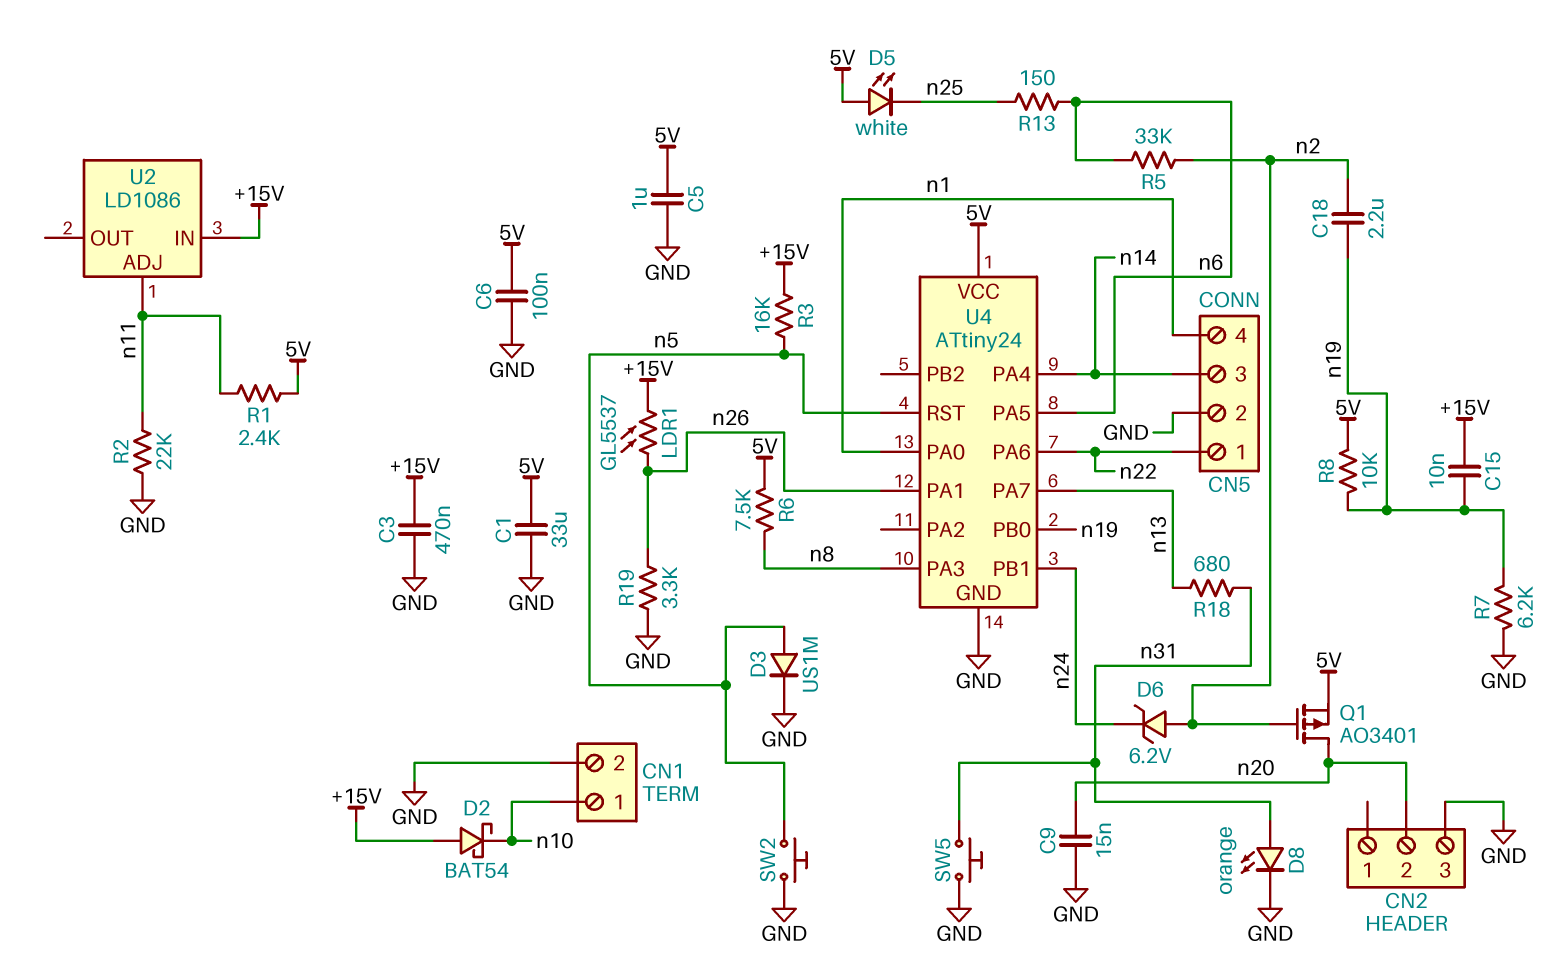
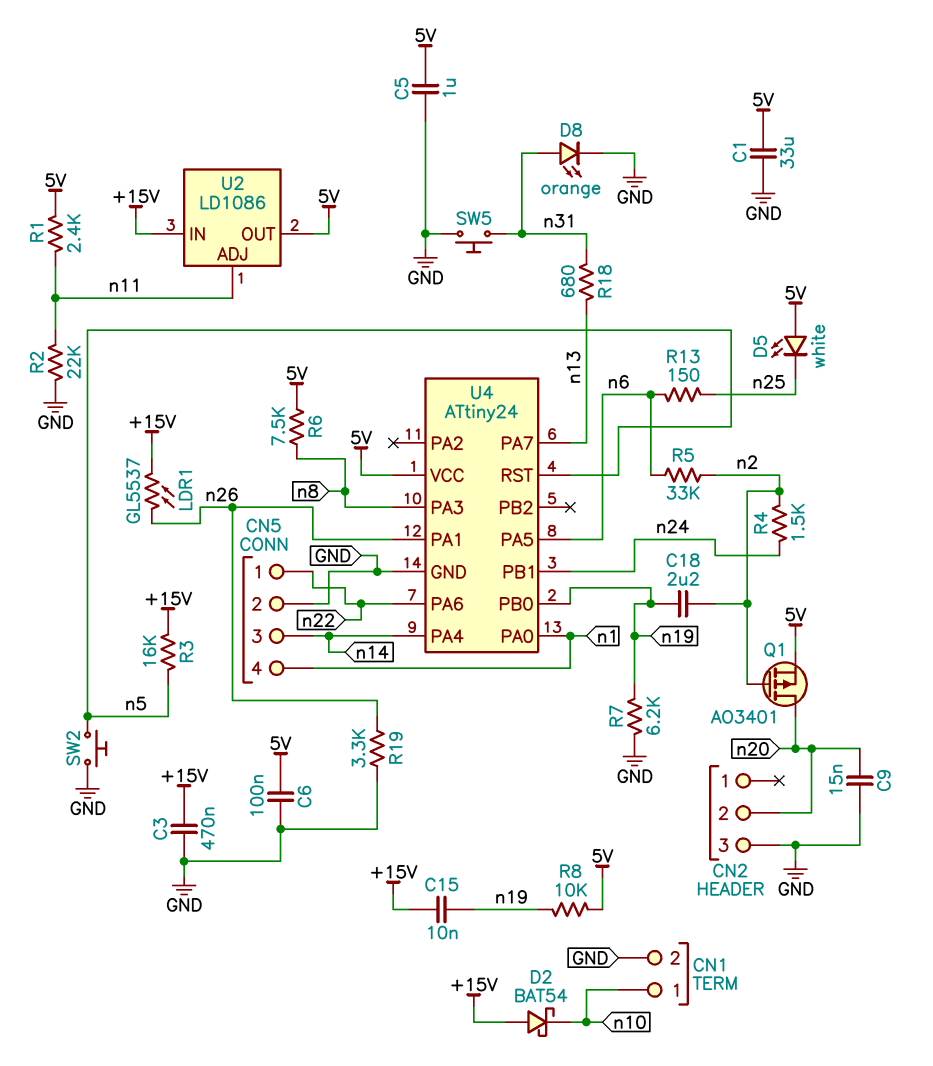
D3: diode US1M (A n5, K GND) -> none
D6: zener 6.2V (A n2, K n24) -> none
R4: none -> 1.5k (n2, n24)
U2 pin OUT: none -> 5V

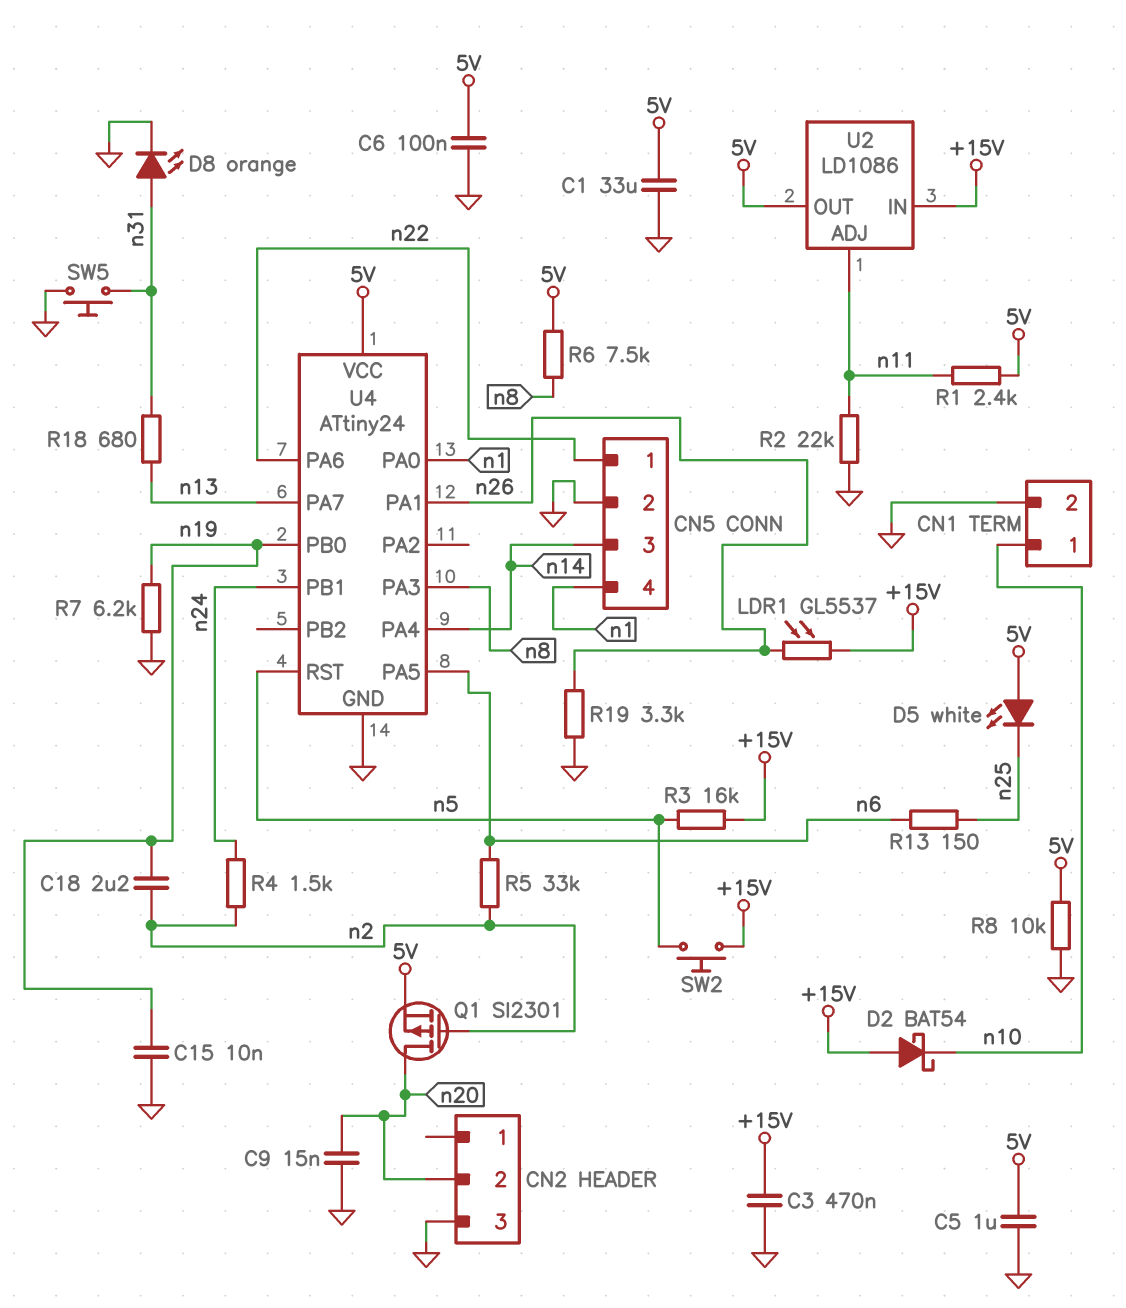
C15: 10nF (+15V, n19) -> 10nF (GND, n19)
Q1: PMOS AO3401 (G n2, D n20, S 5V) -> PMOS SI2301 (G n2, D n20, S 5V)
R8: 10k (5V, n19) -> 10k (5V, GND)
SW2: button (GND, n5) -> button (+15V, n5)

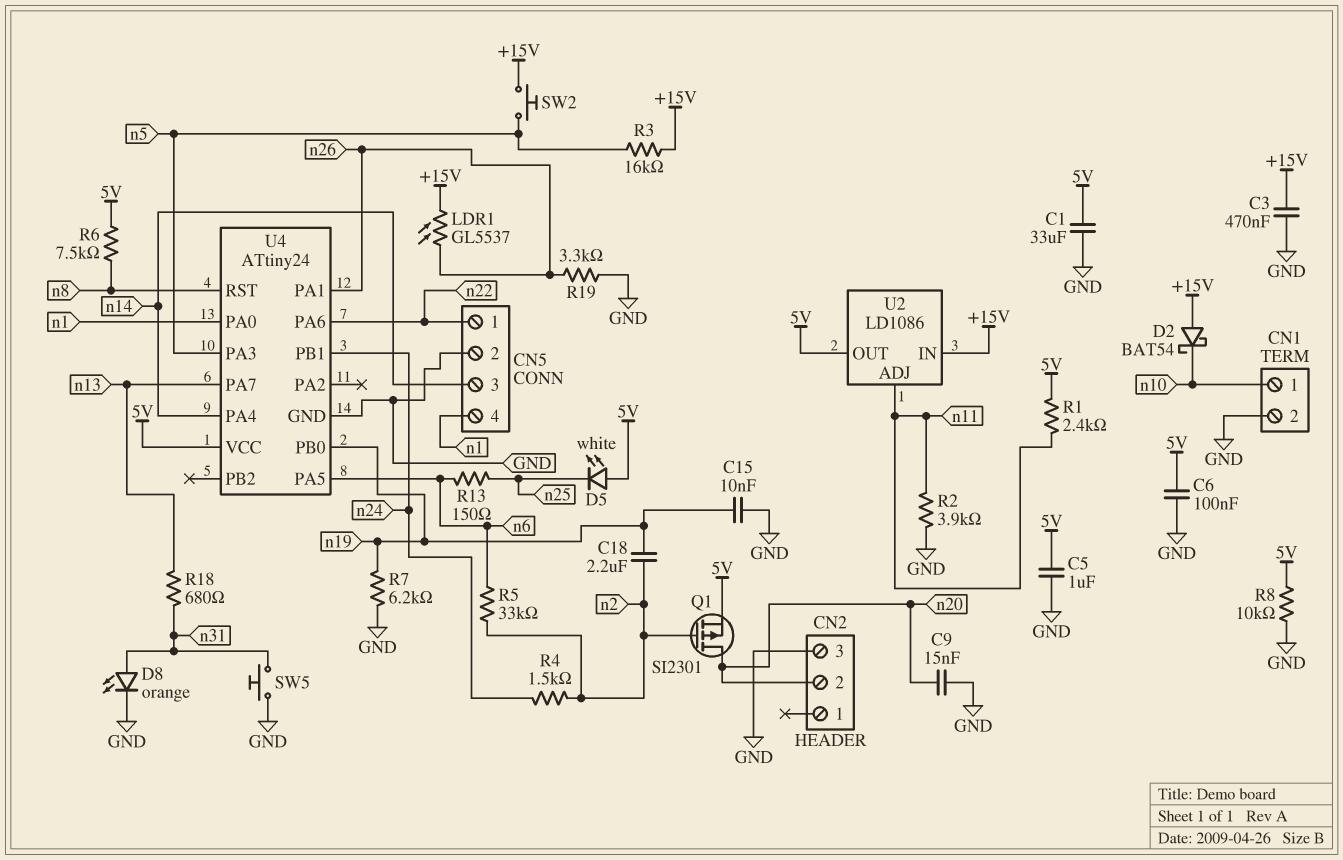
R2: 22k (GND, n11) -> 3.9k (GND, n11)
U4 pin PA3: n8 -> n5
U4 pin RST: n5 -> n8

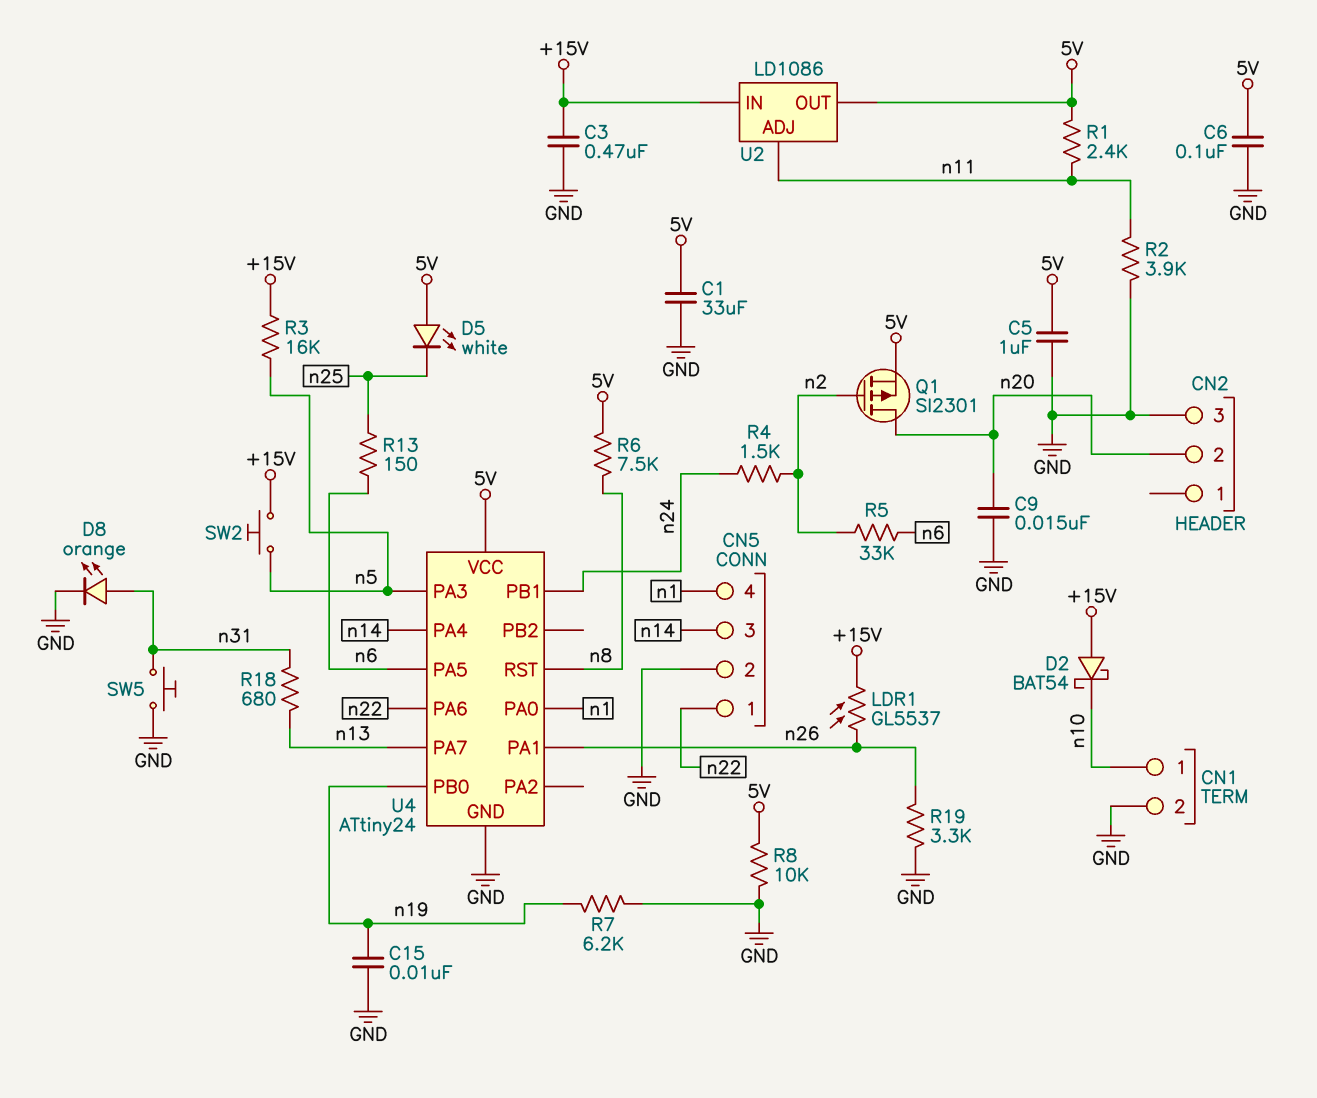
C18: 2.2uF (n2, n19) -> none

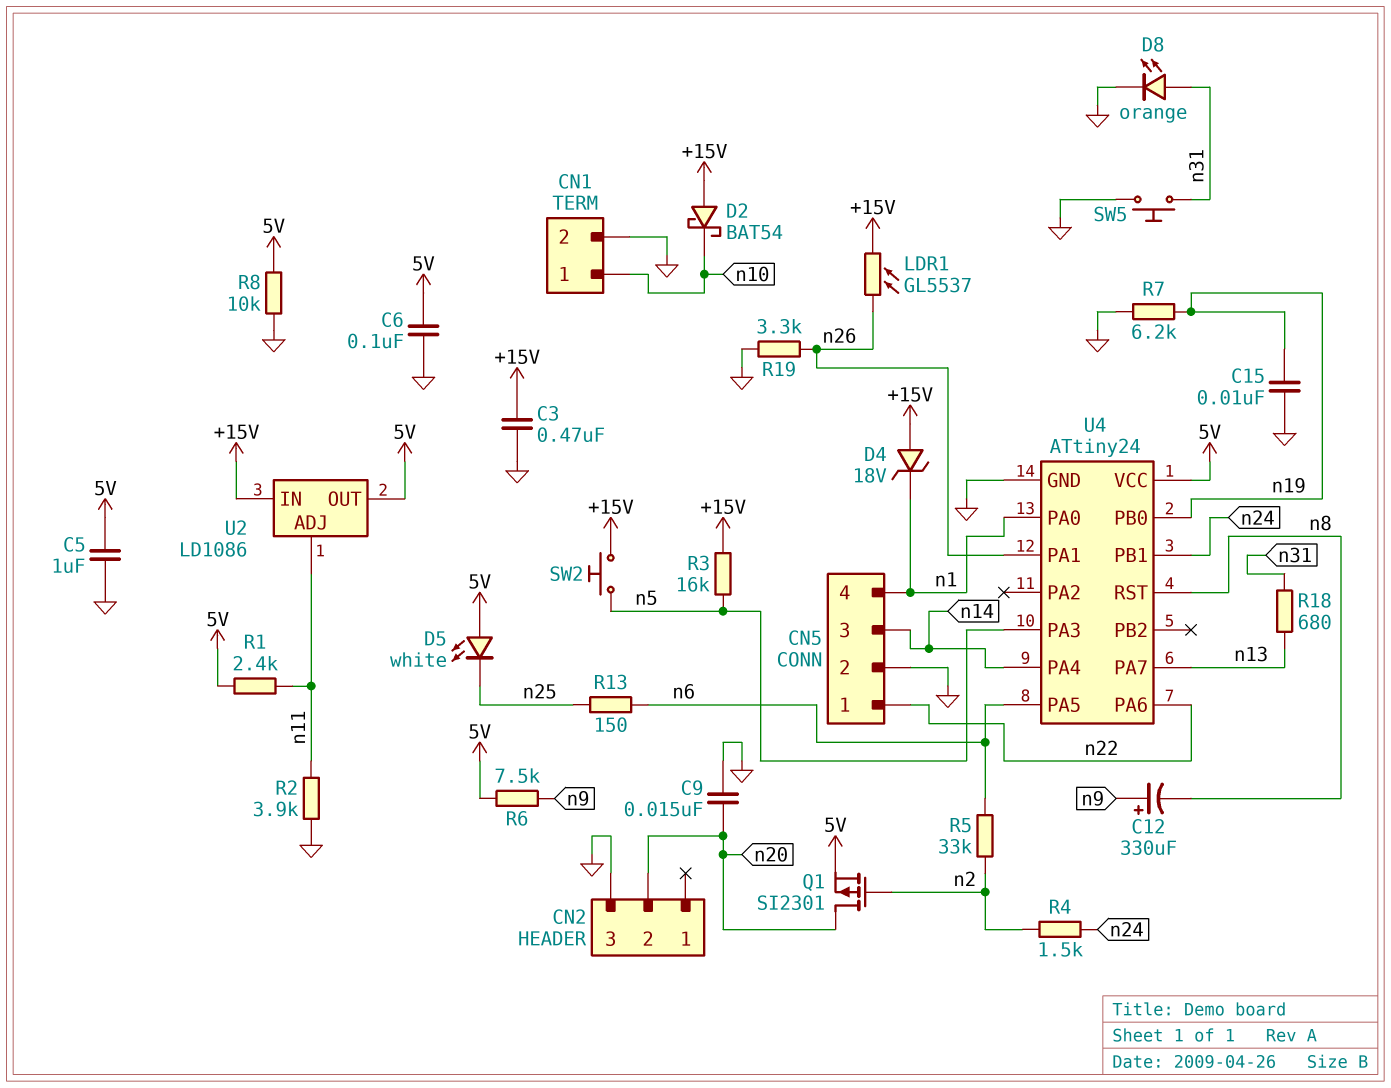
C1: 33uF (5V, GND) -> none
C12: none -> 330uF (plus n9, minus n8)
D4: none -> zener 18V (A +15V, K n1)
R6: 7.5k (5V, n8) -> 7.5k (5V, n9)

